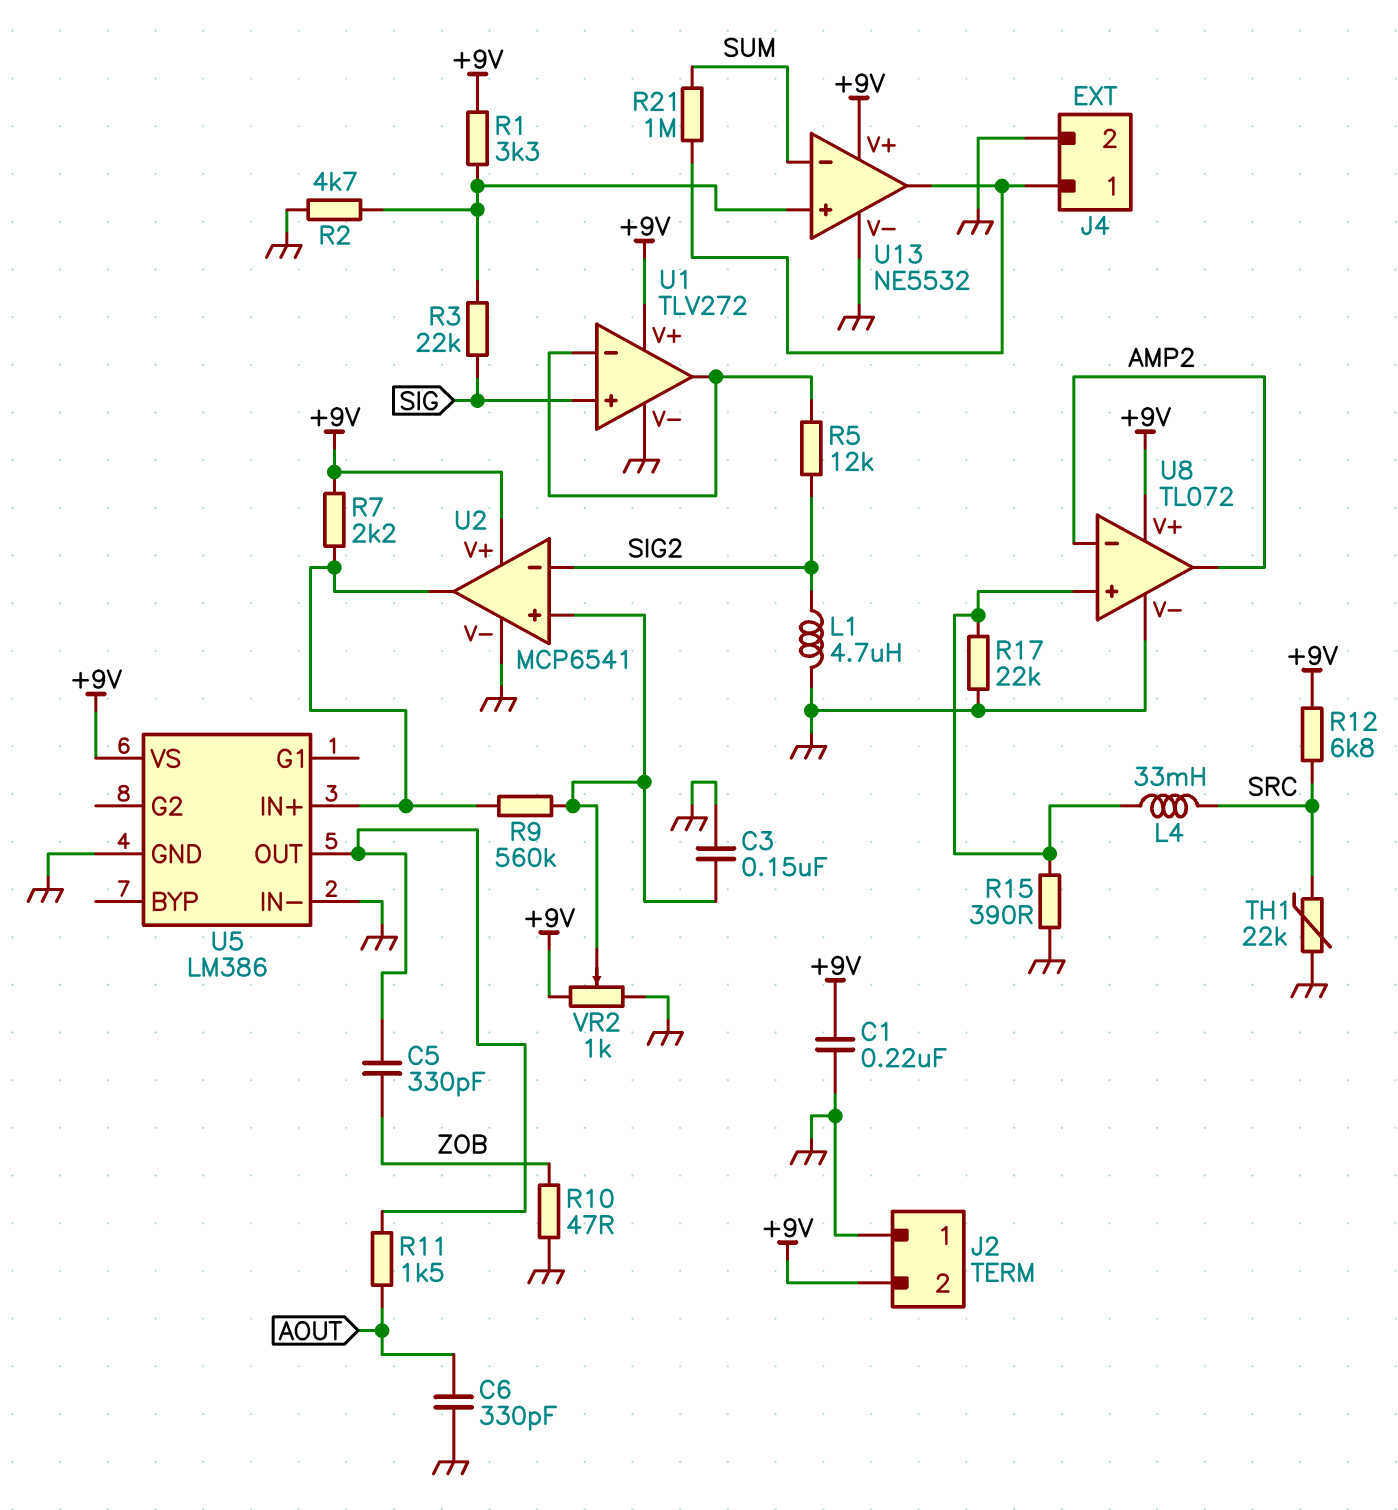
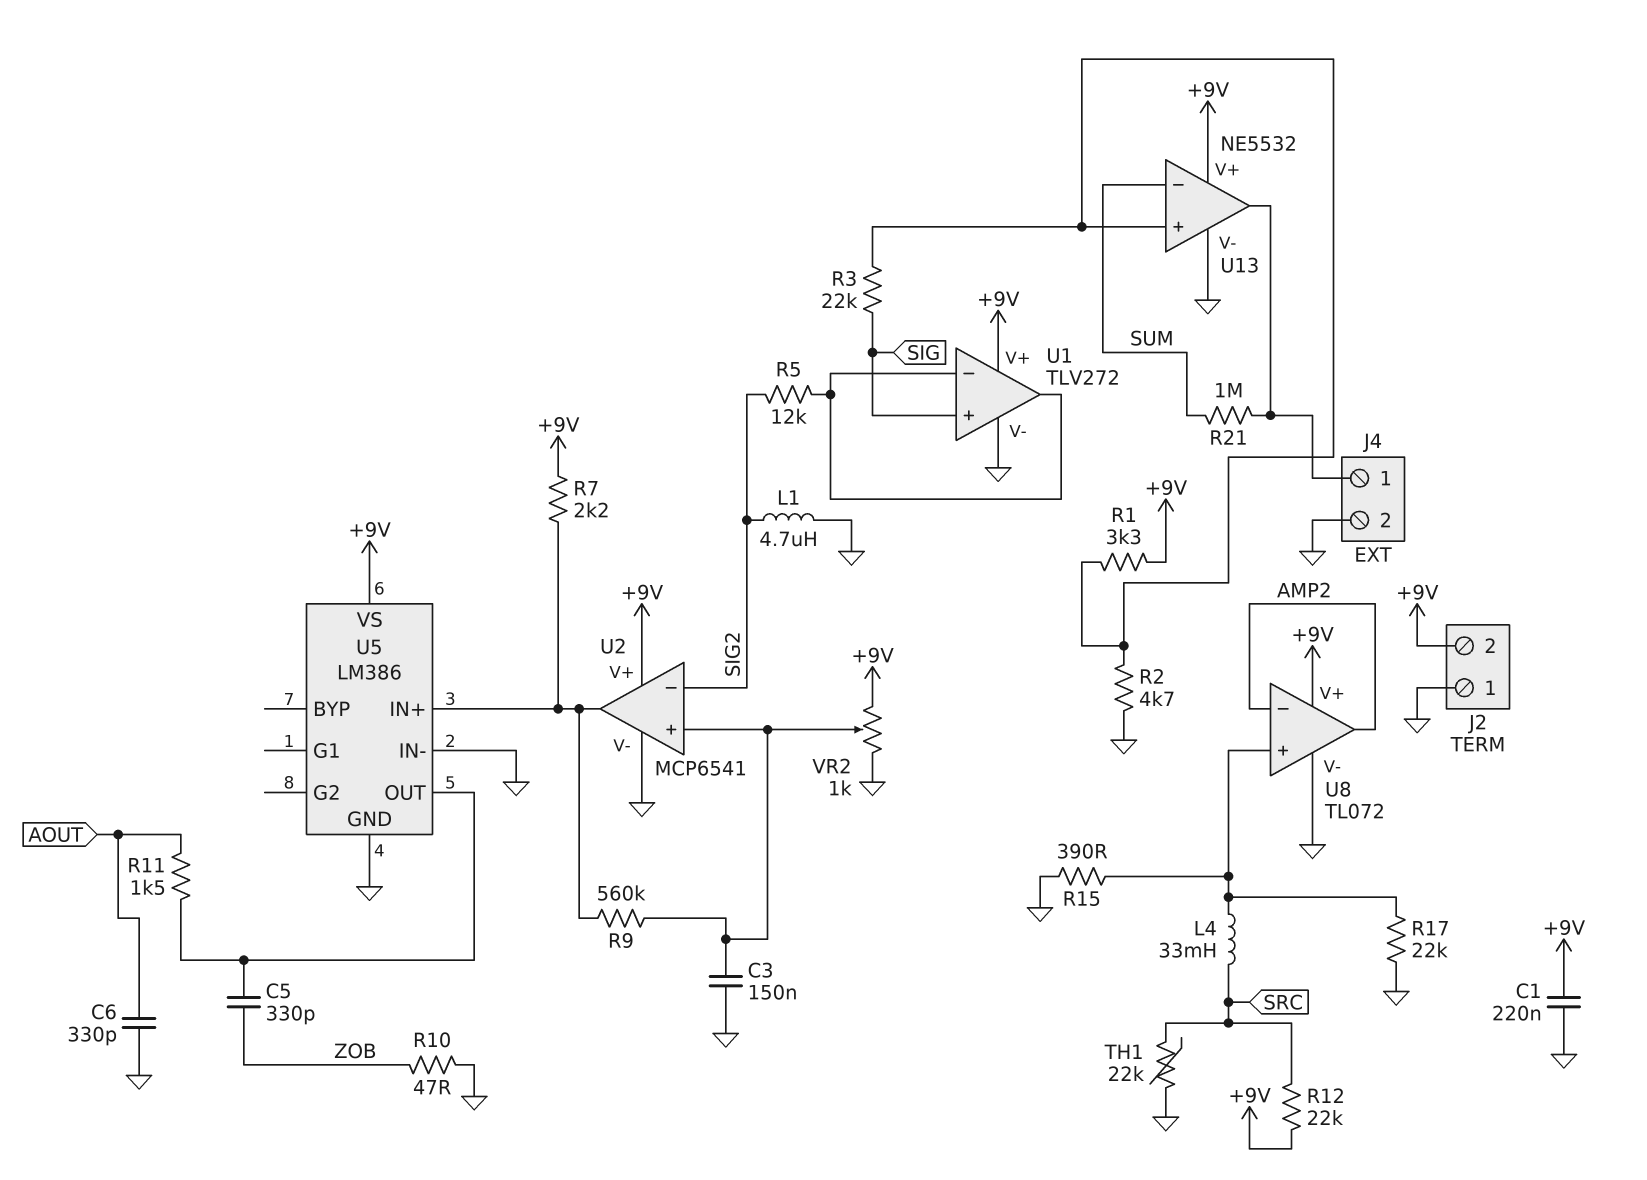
R12: 6.8k (+9V, SRC) -> 22k (+9V, SRC)

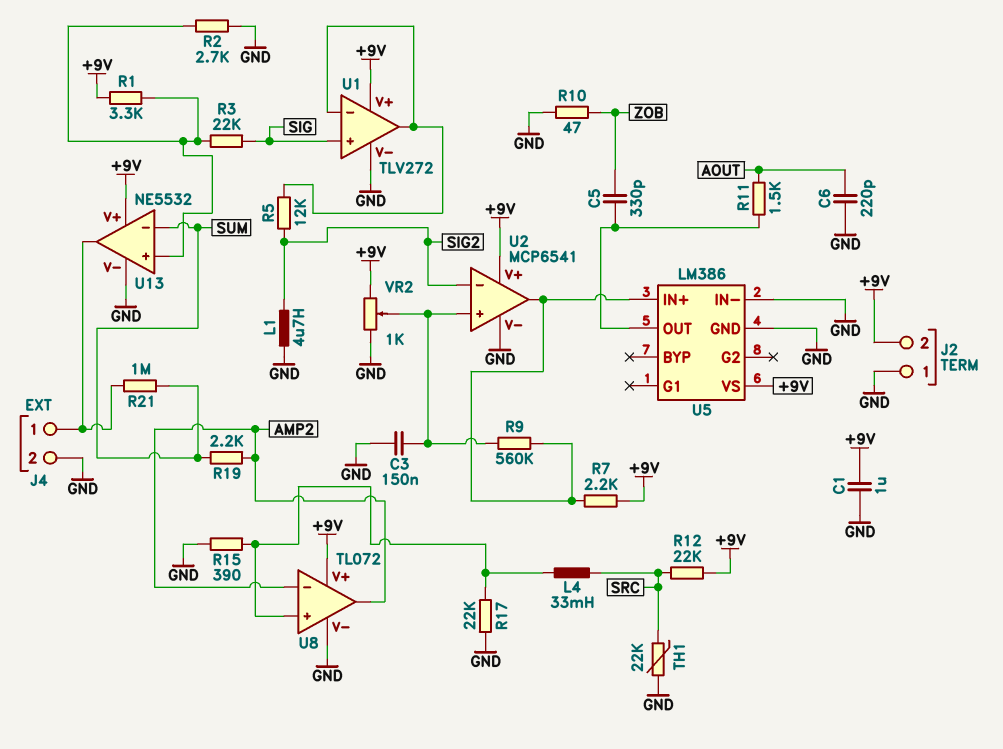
C1: 220nF (+9V, GND) -> 1uF (+9V, GND)
C6: 330pF (AOUT, GND) -> 220pF (AOUT, GND)
R2: 4.7k (GND, U13/in+) -> 2.7k (GND, U13/in+)
R19: none -> 2.2k (AMP2, SUM)

